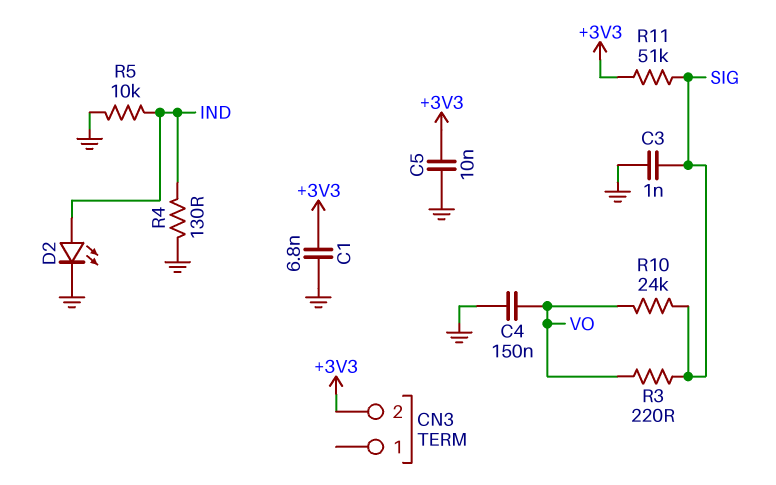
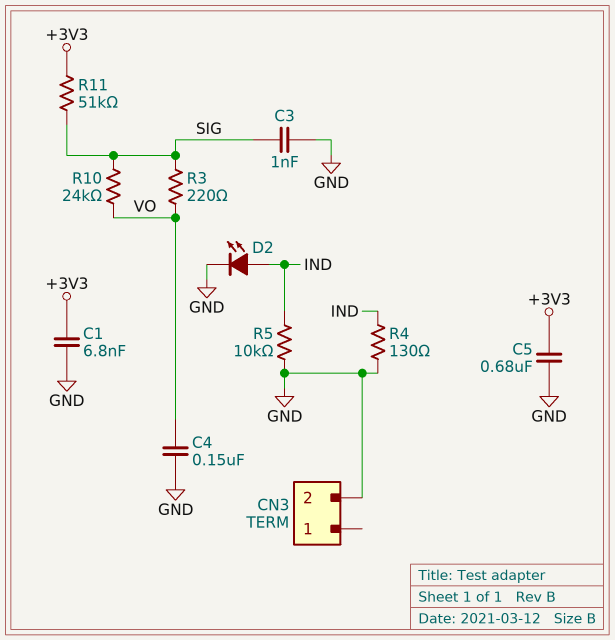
C5: 10nF (+3V3, GND) -> 680nF (+3V3, GND)
CN3 pin 2: +3V3 -> GND

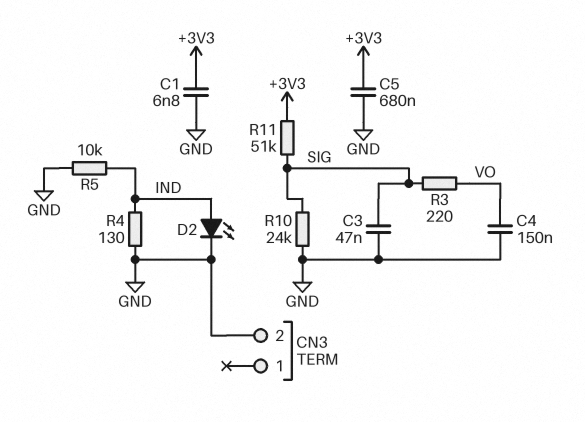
C3: 1nF (GND, SIG) -> 47nF (GND, SIG)
R10: 24k (SIG, VO) -> 24k (GND, SIG)

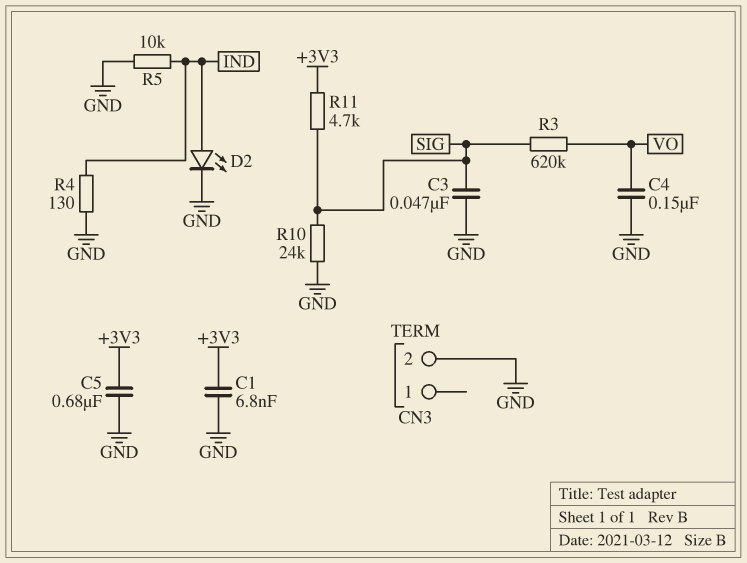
R3: 220 (SIG, VO) -> 620k (SIG, VO)
R11: 51k (+3V3, SIG) -> 4.7k (+3V3, SIG)

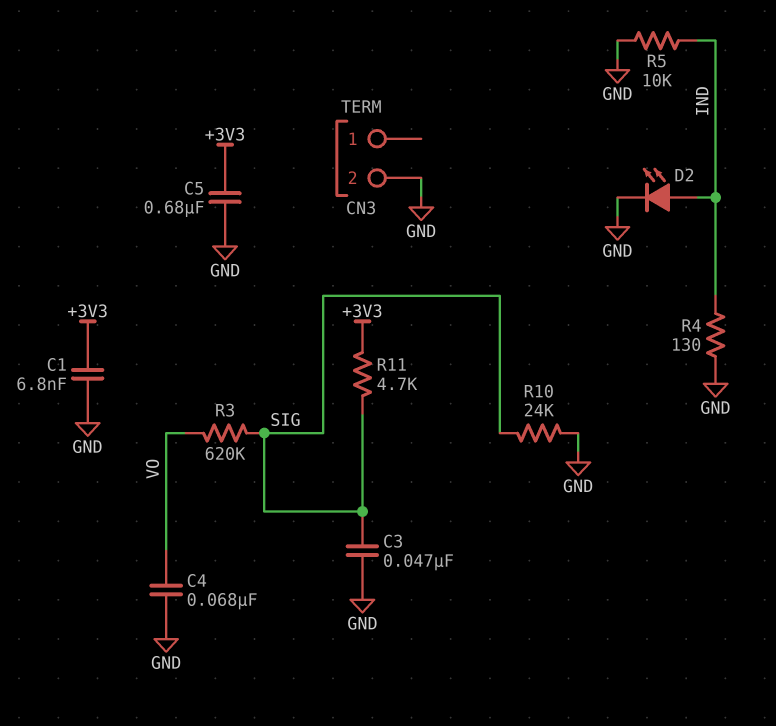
C4: 150nF (GND, VO) -> 68nF (GND, VO)

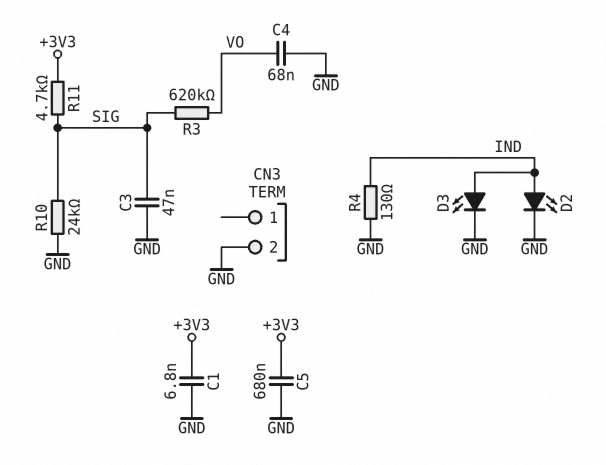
D3: none -> LED (A IND, K GND)
R5: 10k (GND, IND) -> none

